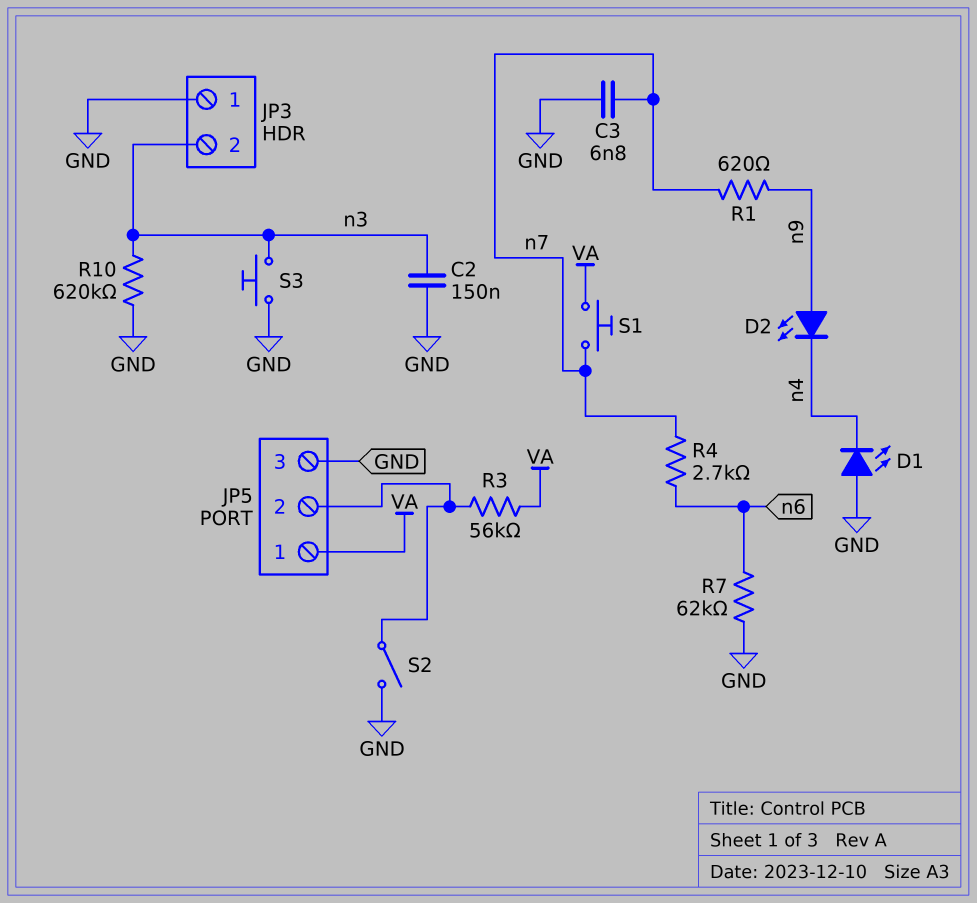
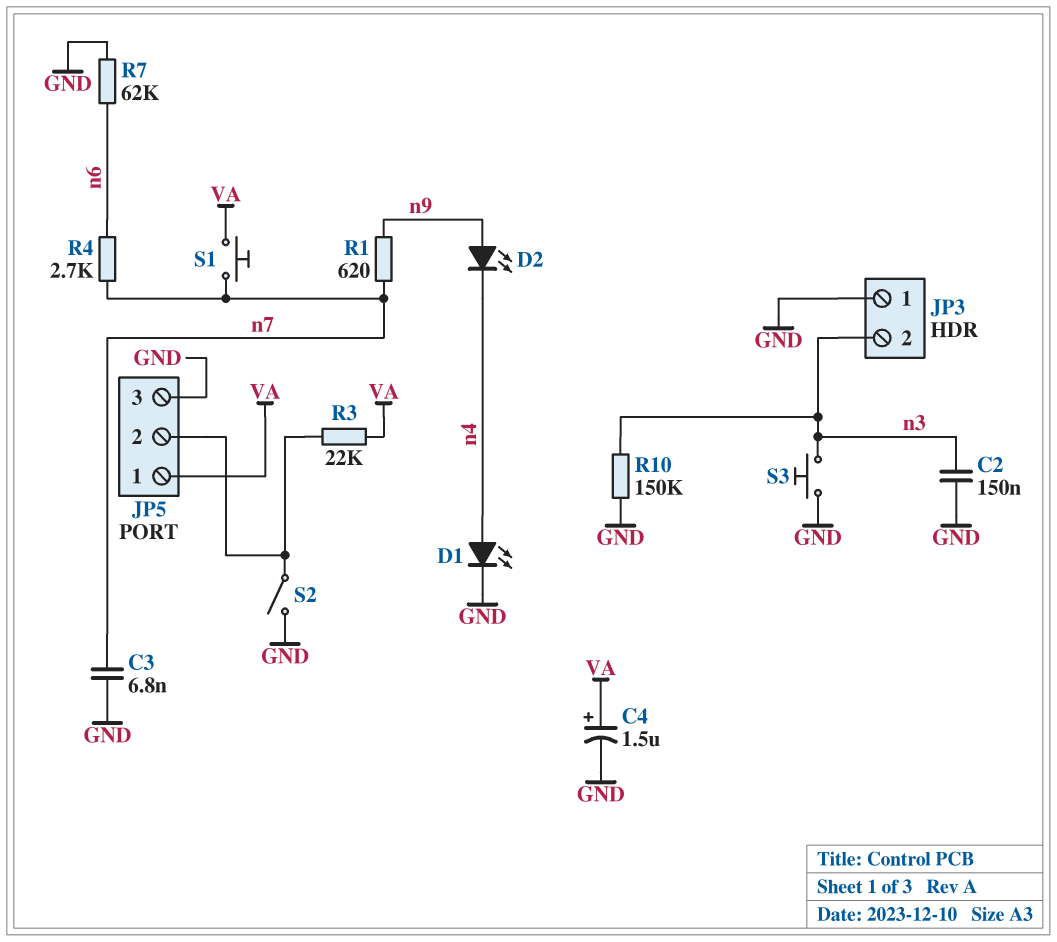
C4: none -> 1.5uF (plus VA, minus GND)
D1: LED (A GND, K n4) -> LED (A n4, K GND)
R3: 56k (JP5/2, VA) -> 22k (JP5/2, VA)
R10: 620k (GND, n3) -> 150k (GND, n3)

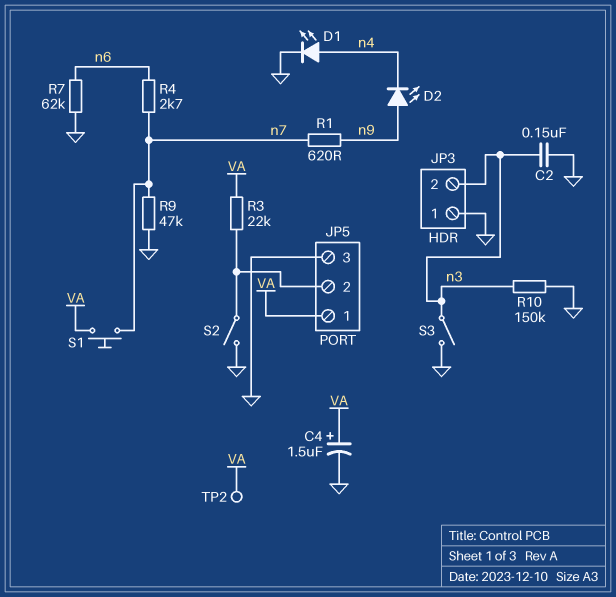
C3: 6.8nF (GND, n7) -> none
R9: none -> 47k (GND, n7)
S3: button (GND, n3) -> switch (GND, n3)
TP2: none -> test point (VA)

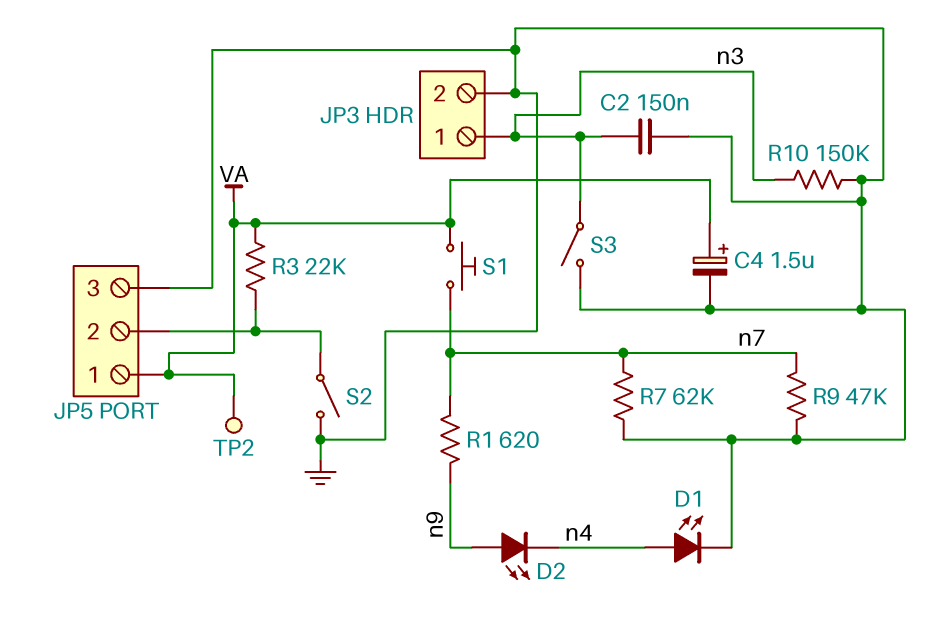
JP3 pin 1: GND -> n3
JP3 pin 2: n3 -> GND
R4: 2.7k (n6, n7) -> none
R7: 62k (GND, n6) -> 62k (GND, n7)

